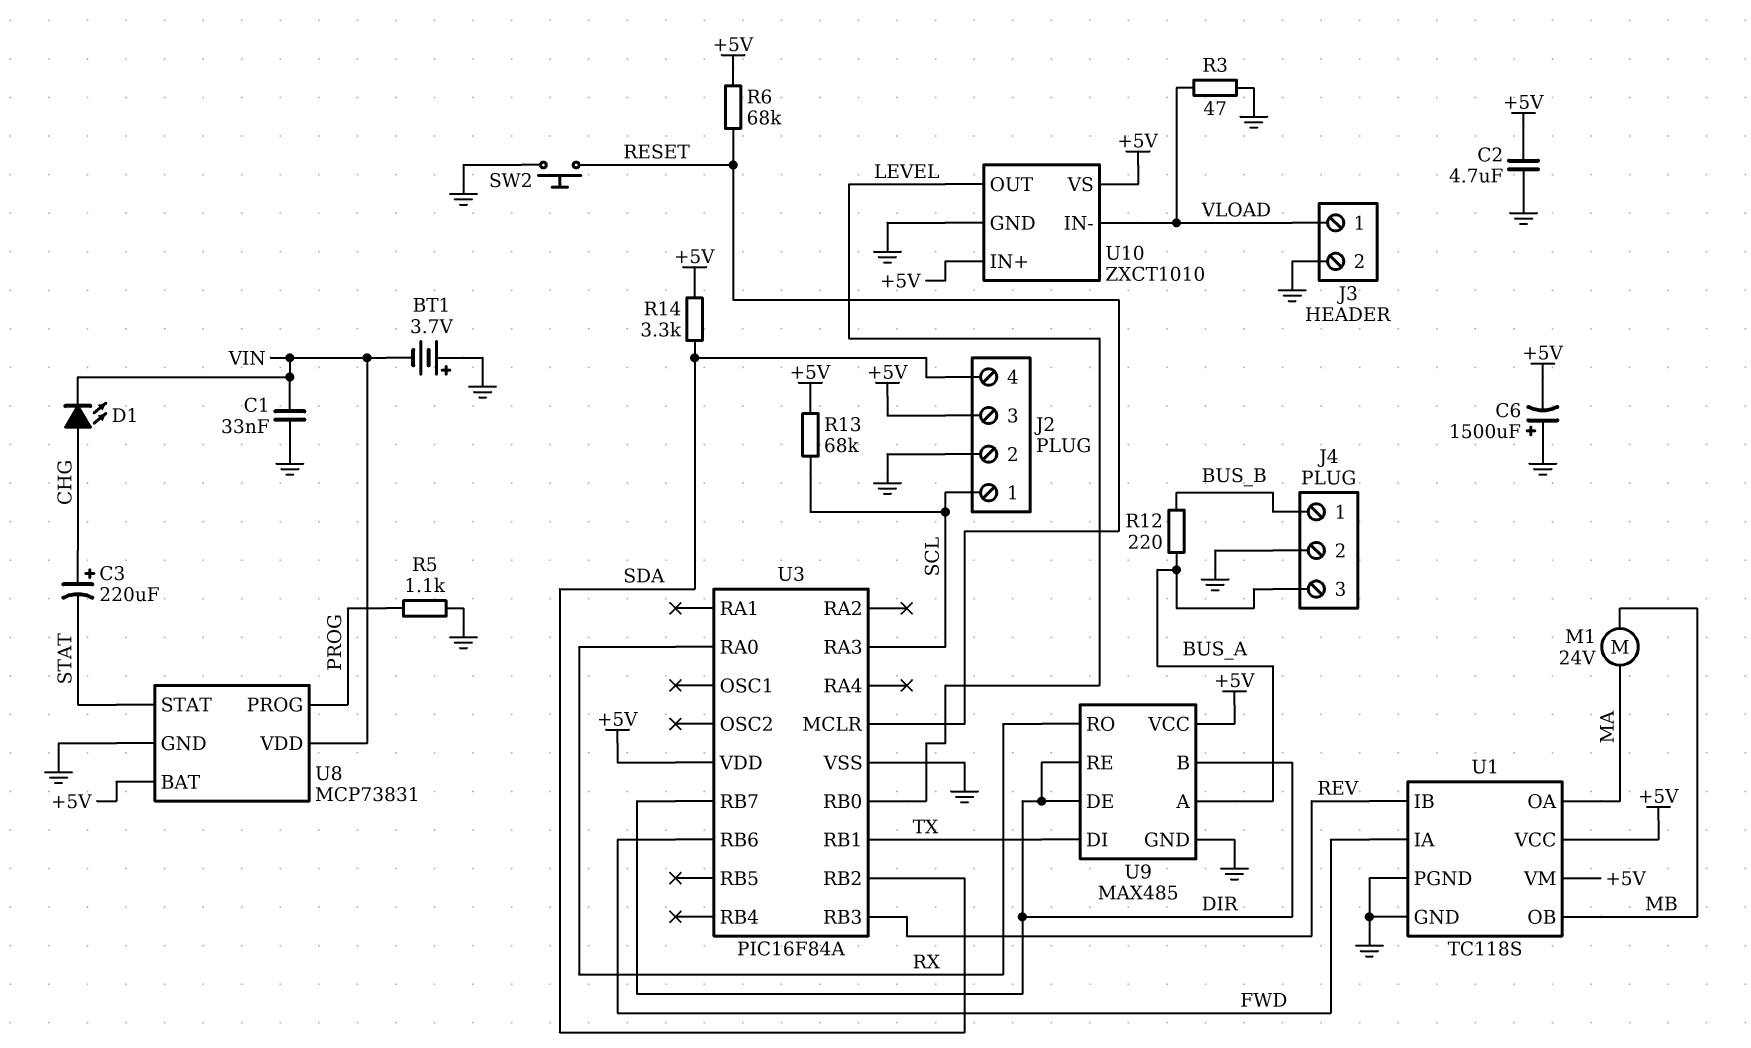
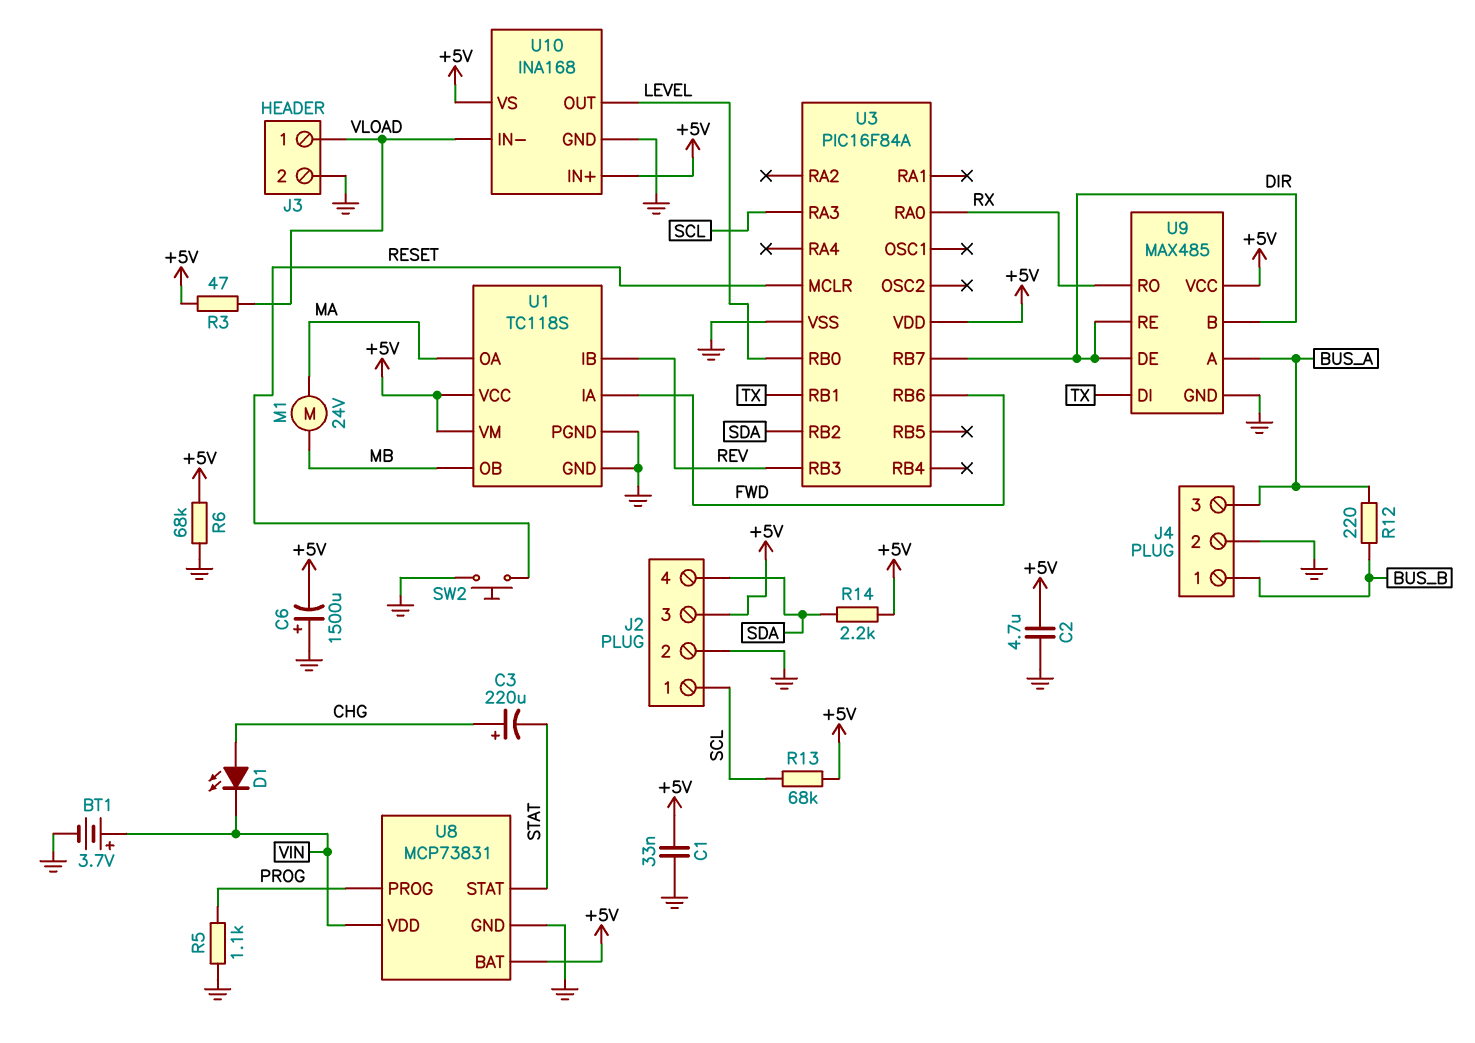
BT1: 3.7V (plus GND, minus VIN) -> 3.7V (plus VIN, minus GND)
C1: 33nF (GND, VIN) -> 33nF (+5V, GND)
R3: 47 (GND, VLOAD) -> 47 (+5V, VLOAD)
R6: 68k (+5V, RESET) -> 68k (+5V, GND)
R14: 3.3k (+5V, SDA) -> 2.2k (+5V, SDA)
U10: ZXCT1010 -> INA168

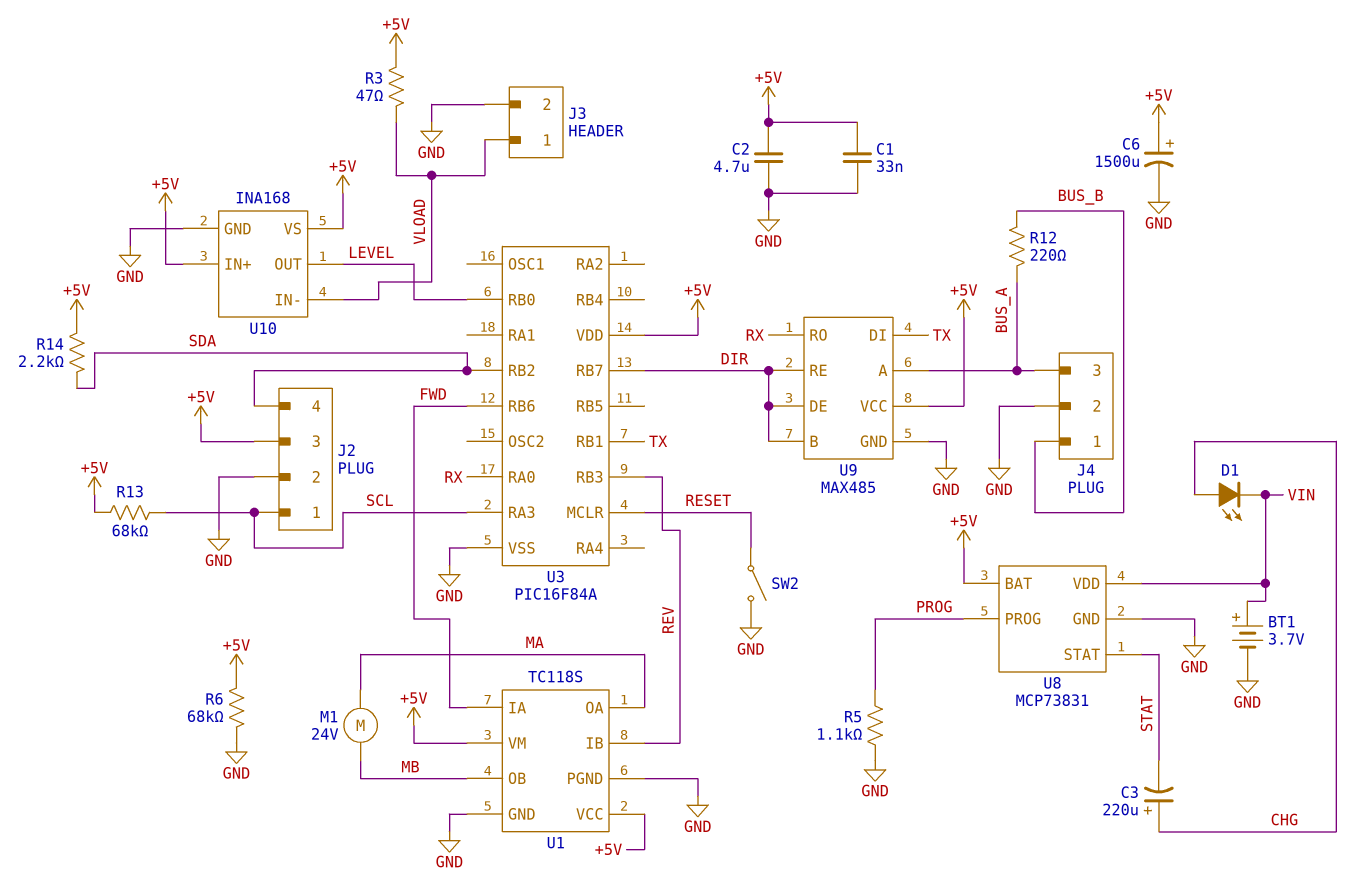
C6: 1500uF (plus GND, minus +5V) -> 1500uF (plus +5V, minus GND)
SW2: button (GND, RESET) -> switch (GND, RESET)

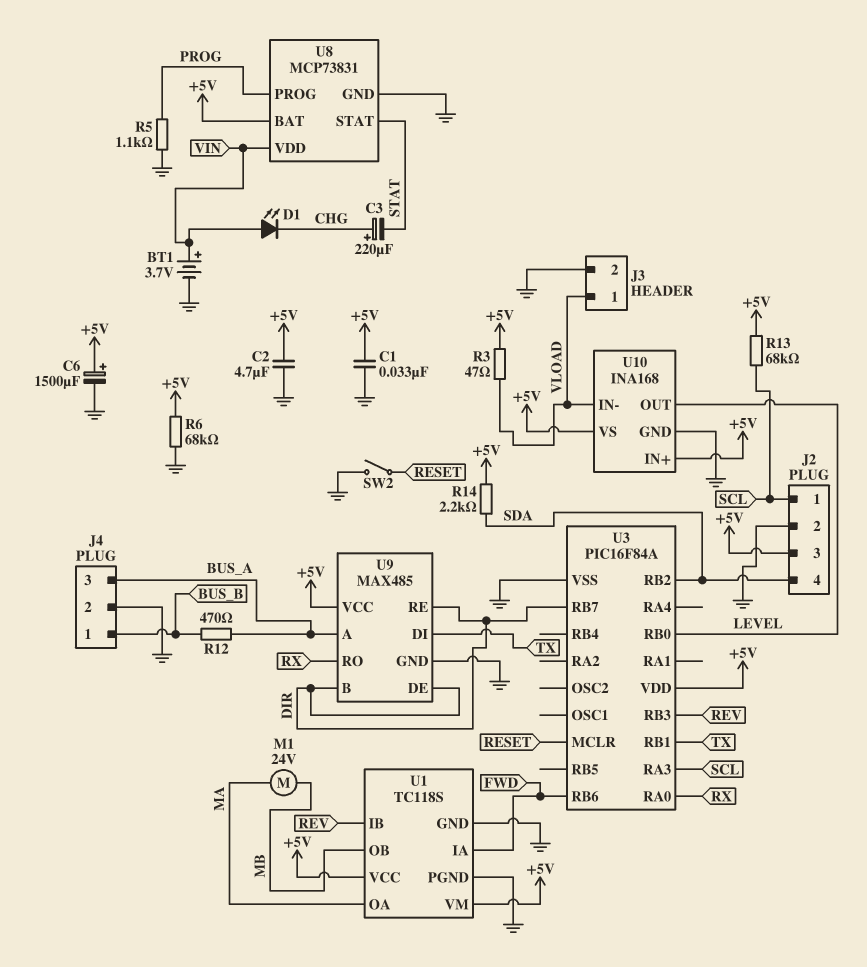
D1: LED (A CHG, K VIN) -> LED (A VIN, K CHG)
R12: 220 (BUS_A, BUS_B) -> 470 (BUS_A, BUS_B)

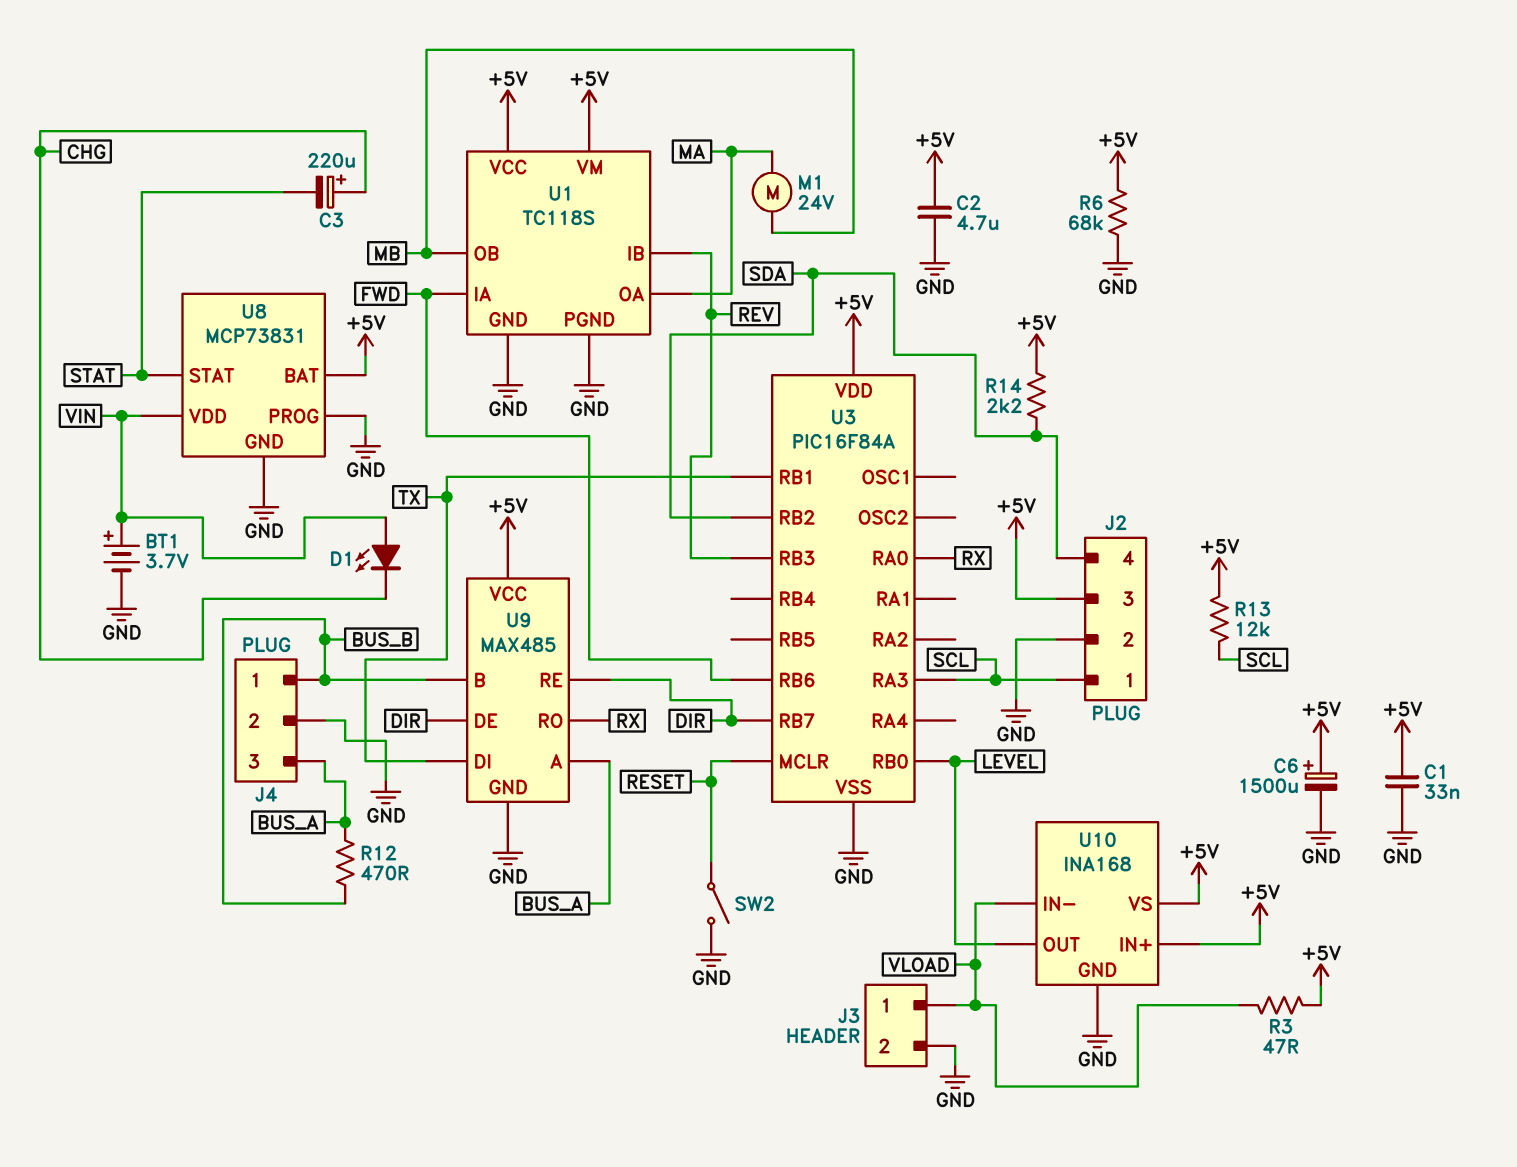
R5: 1.1k (GND, PROG) -> none
R13: 68k (+5V, SCL) -> 12k (+5V, SCL)
U8 pin PROG: PROG -> GND
U9 pin B: DIR -> BUS_B

